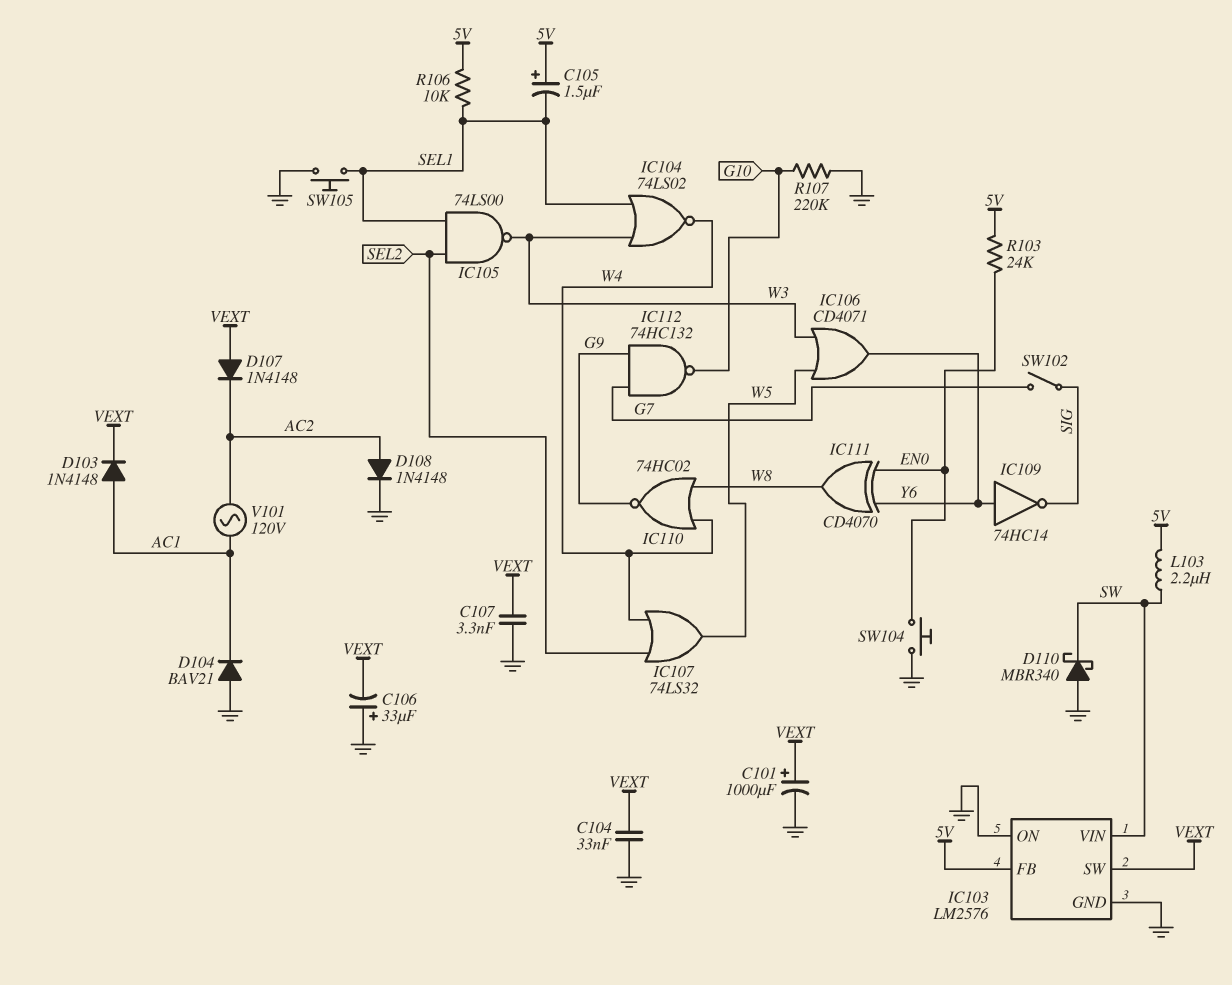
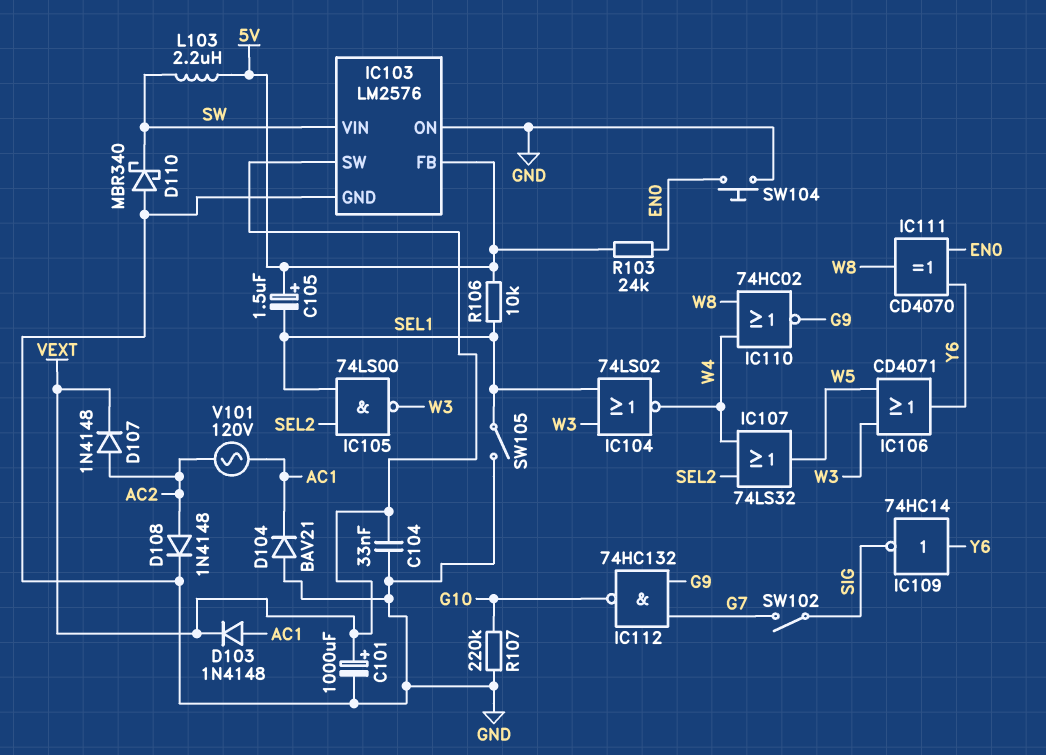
C106: 33uF (plus GND, minus VEXT) -> none
C107: 3.3nF (GND, VEXT) -> none
D107: diode 1N4148 (A VEXT, K AC2) -> diode 1N4148 (A AC2, K VEXT)
SW105: button (GND, SEL1) -> switch (GND, SEL1)

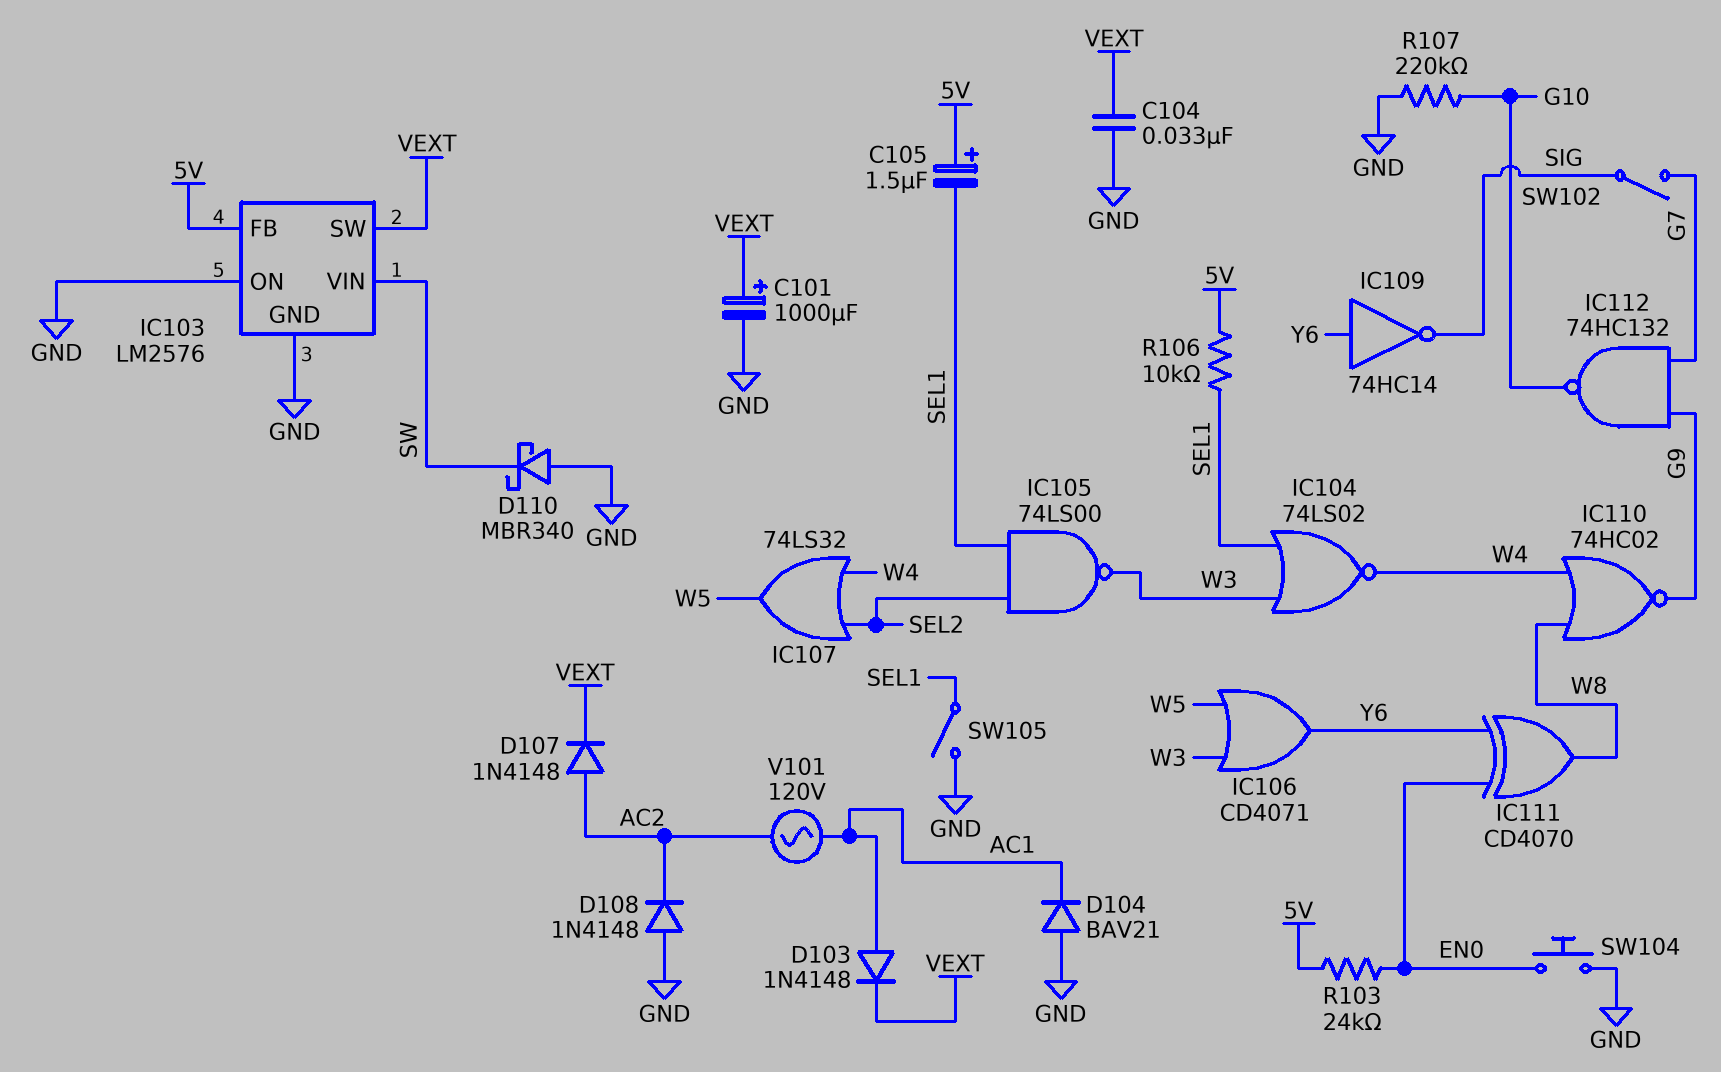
D108: diode 1N4148 (A AC2, K GND) -> diode 1N4148 (A GND, K AC2)
L103: 2.2uH (5V, SW) -> none

